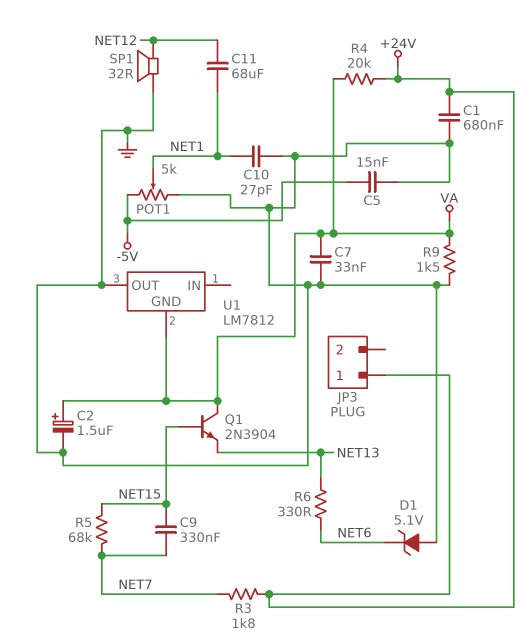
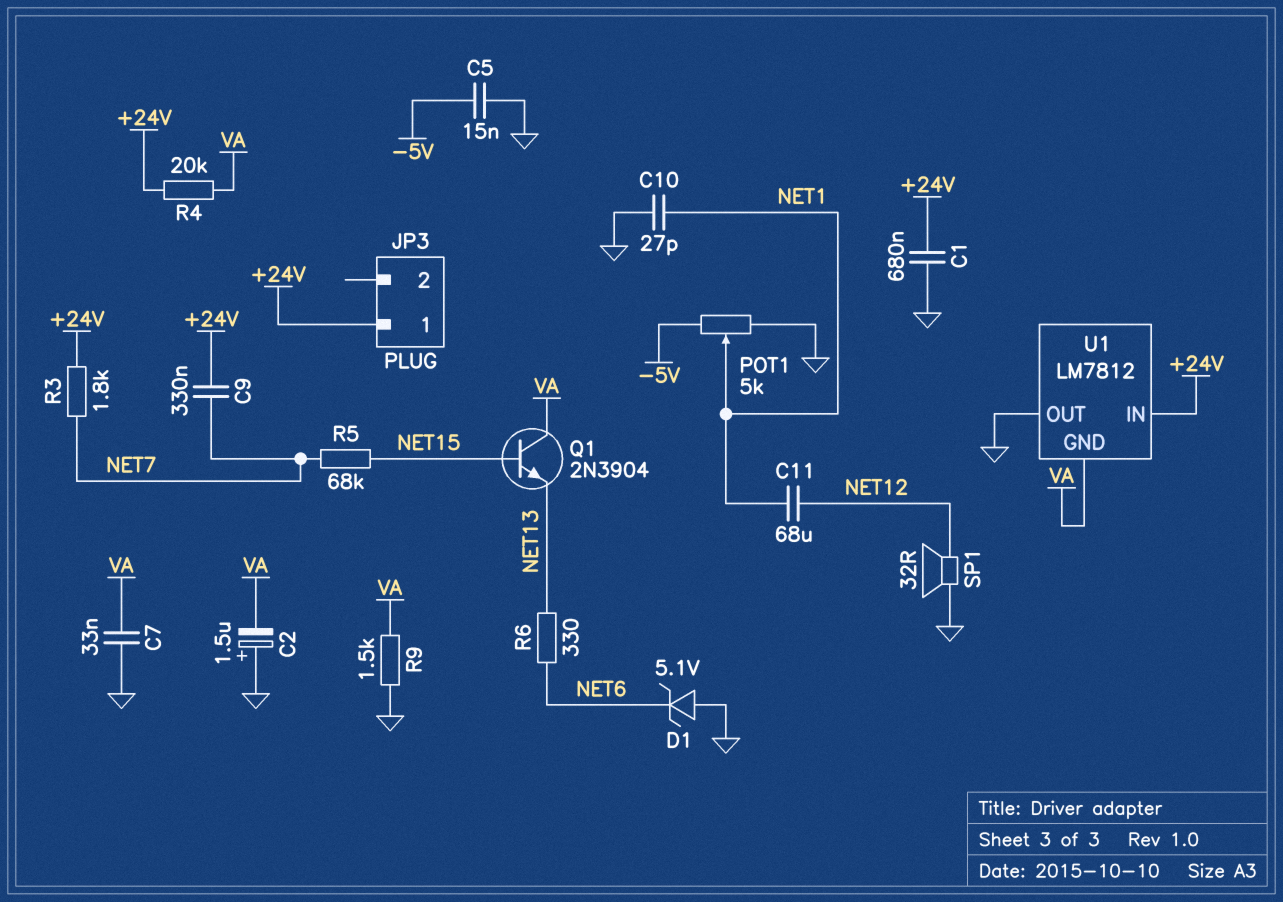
C2: 1.5uF (plus VA, minus GND) -> 1.5uF (plus GND, minus VA)
C9: 330nF (NET7, NET15) -> 330nF (+24V, NET7)
U1 pin IN: none -> +24V

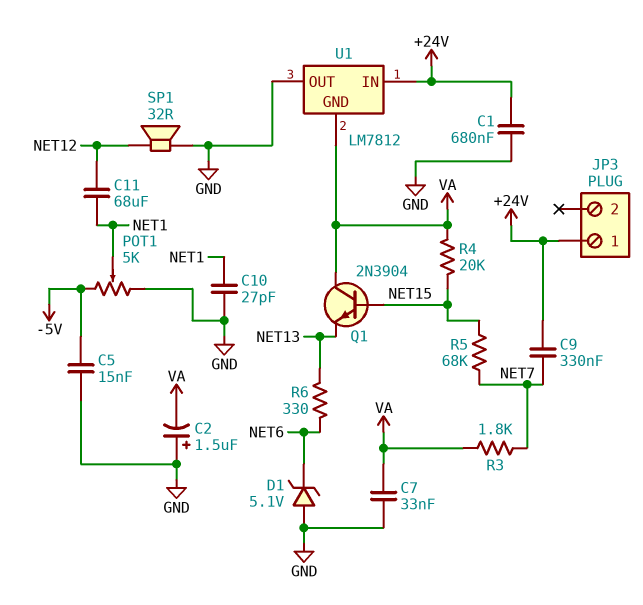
R3: 1.8k (+24V, NET7) -> 1.8k (NET7, VA)
R4: 20k (+24V, VA) -> 20k (NET15, VA)
R9: 1.5k (GND, VA) -> none

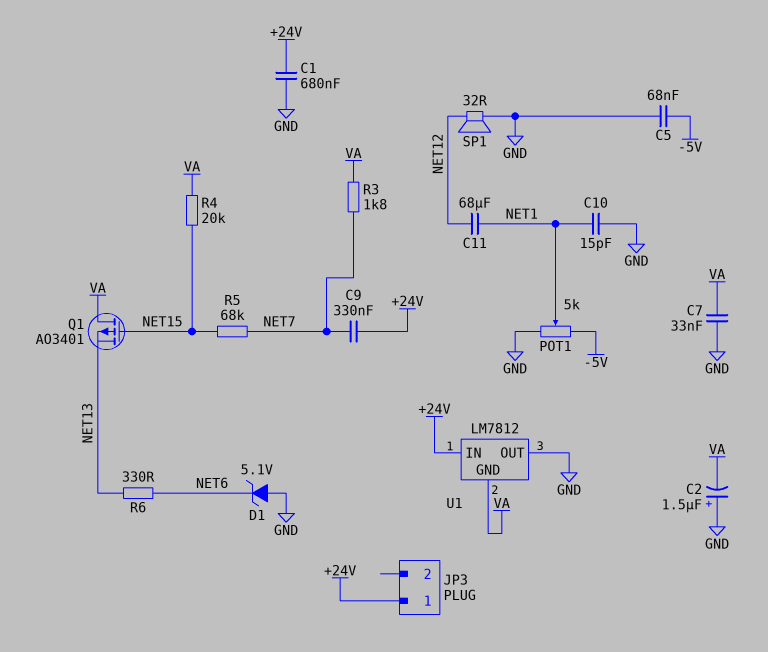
C5: 15nF (-5V, GND) -> 68nF (-5V, GND)
C10: 27pF (GND, NET1) -> 15pF (GND, NET1)
Q1: NPN 2N3904 (B NET15, C VA, E NET13) -> PMOS AO3401 (G NET15, D VA, S NET13)

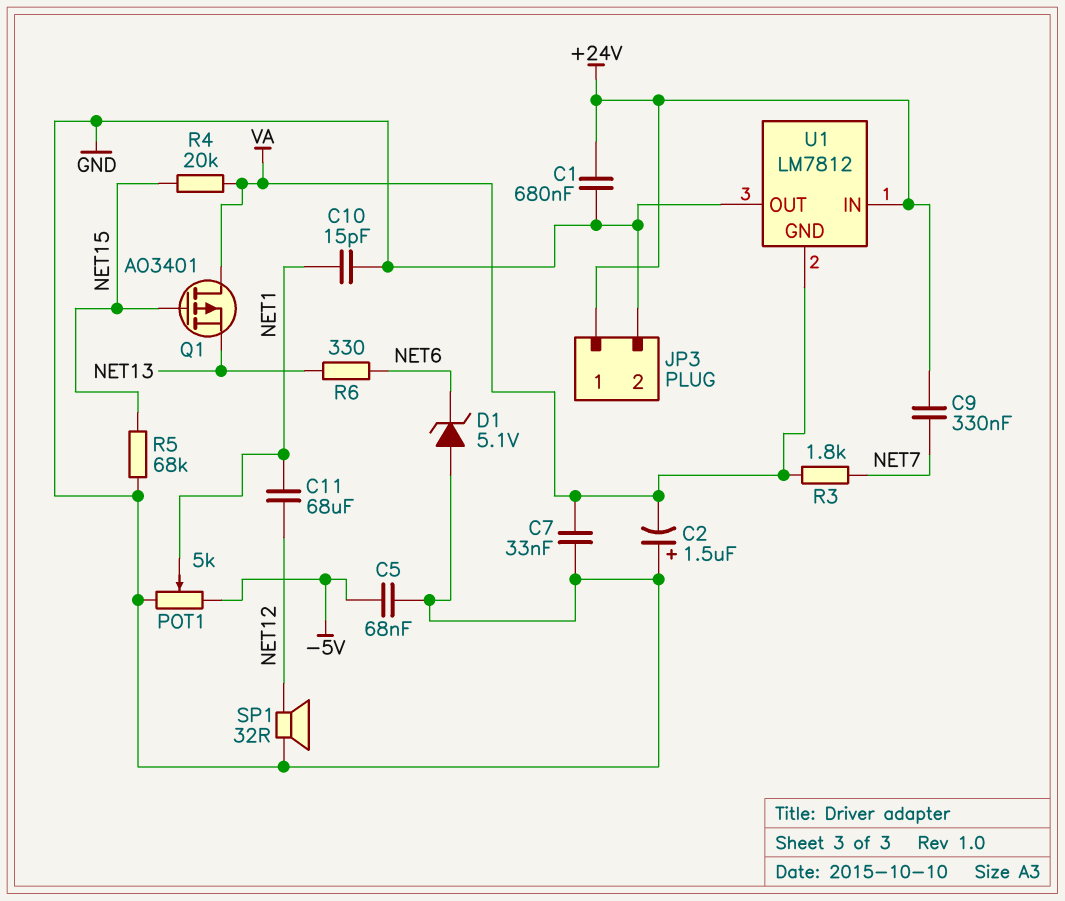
JP3 pin 2: none -> GND
R5: 68k (NET7, NET15) -> 68k (GND, NET15)

